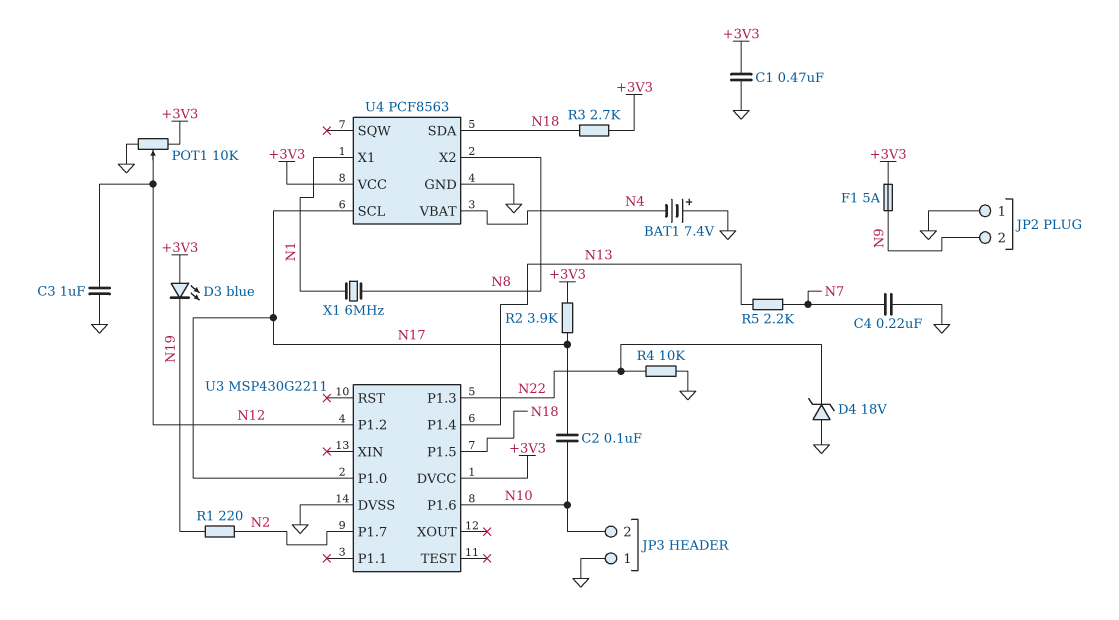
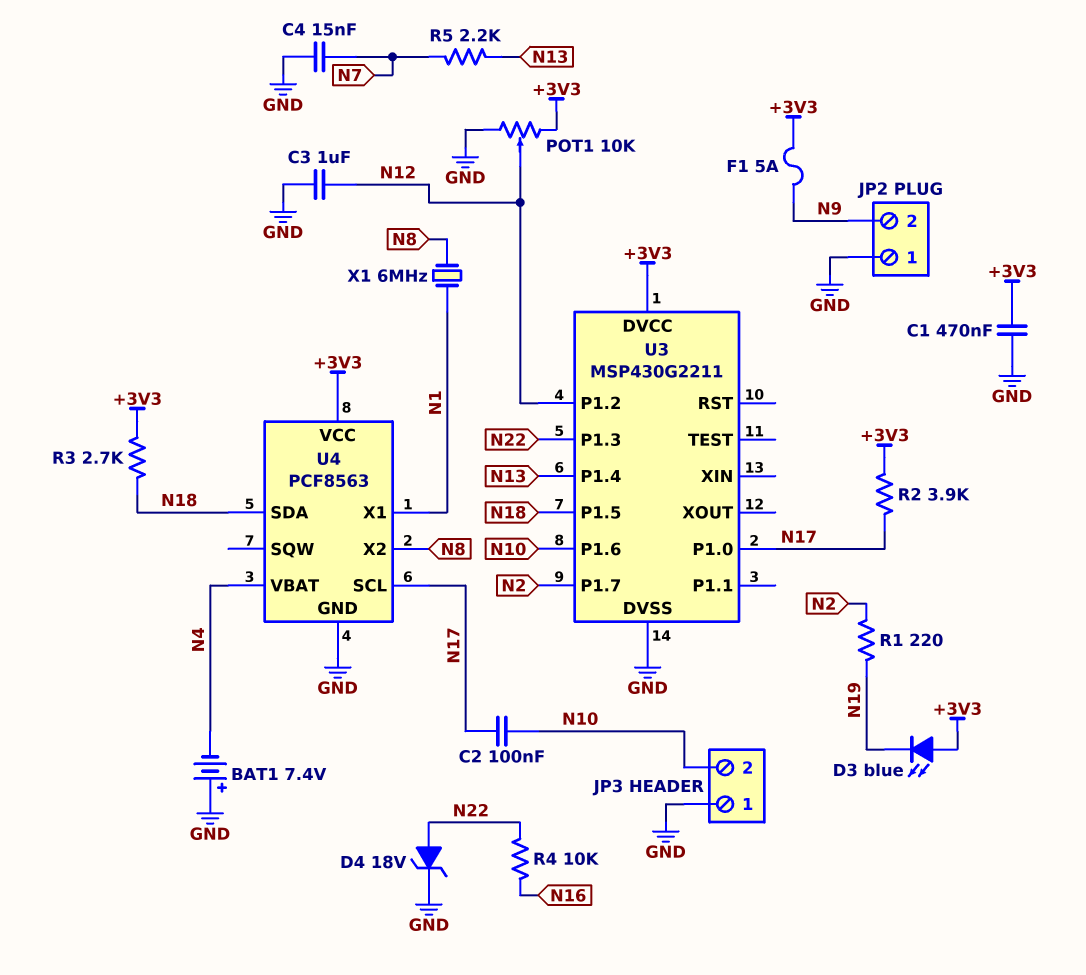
C4: 220nF (GND, N7) -> 15nF (GND, N7)
D4: zener 18V (A GND, K N22) -> zener 18V (A N22, K GND)
R4: 10k (GND, N22) -> 10k (N16, N22)

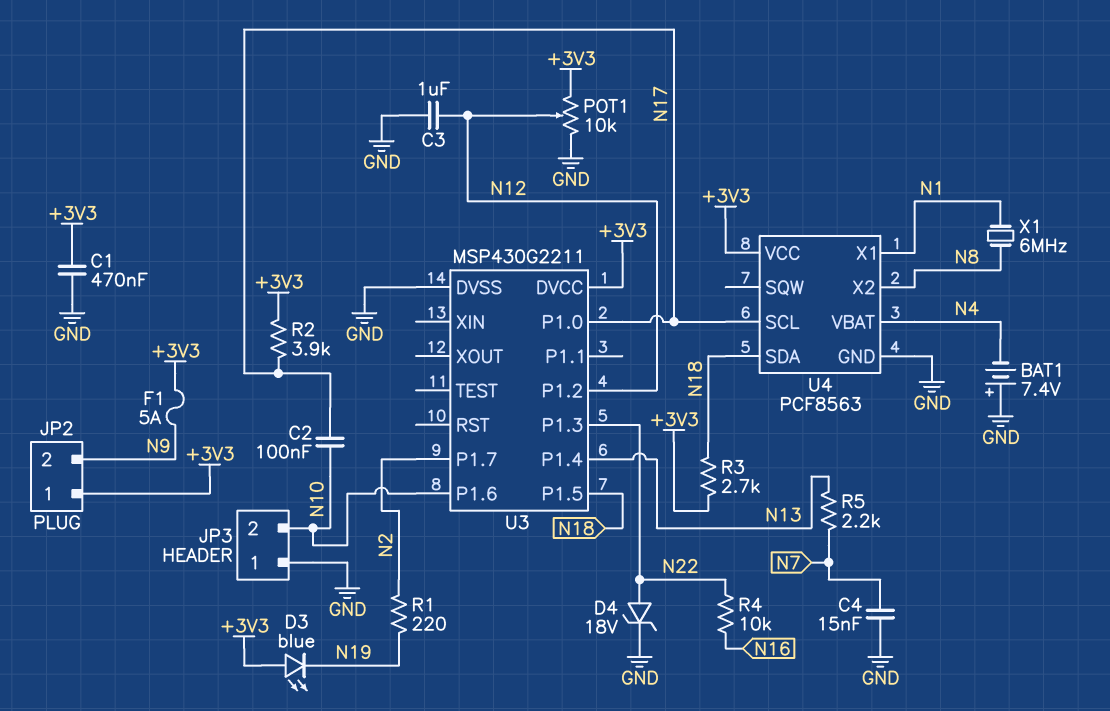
JP2 pin 1: GND -> +3V3

